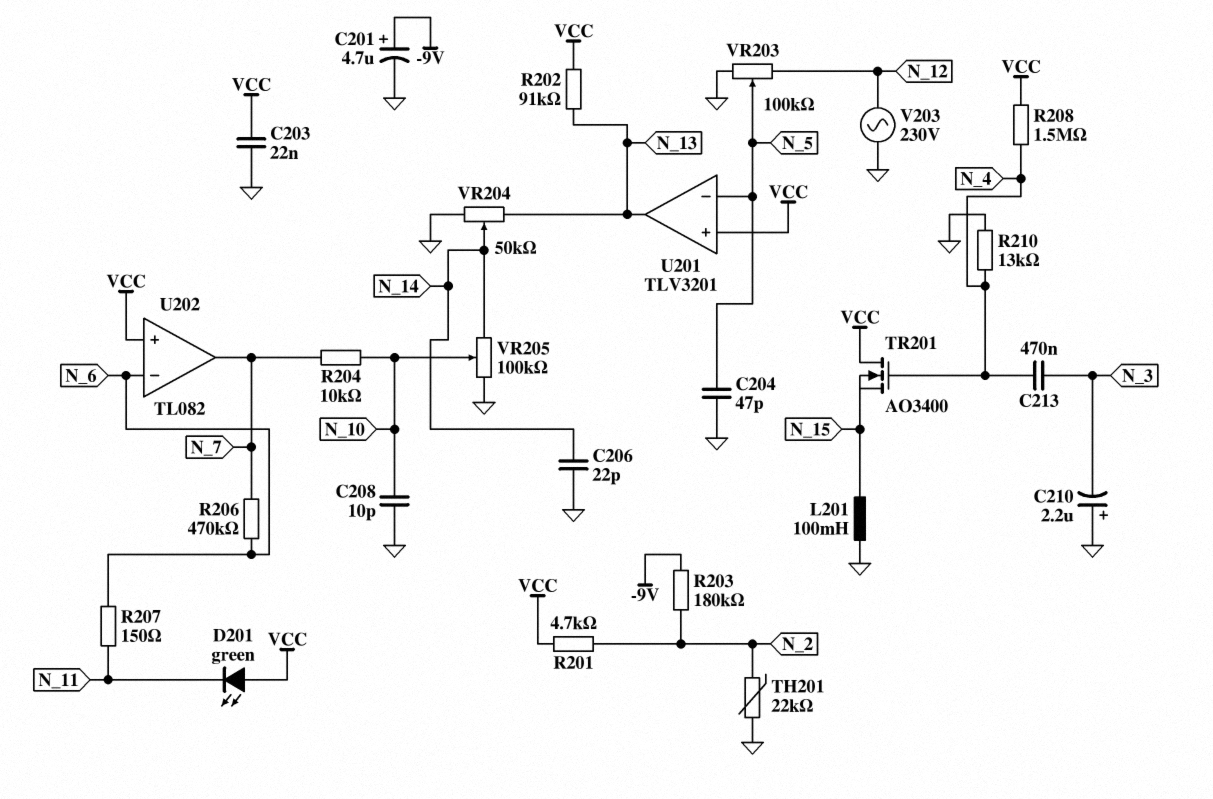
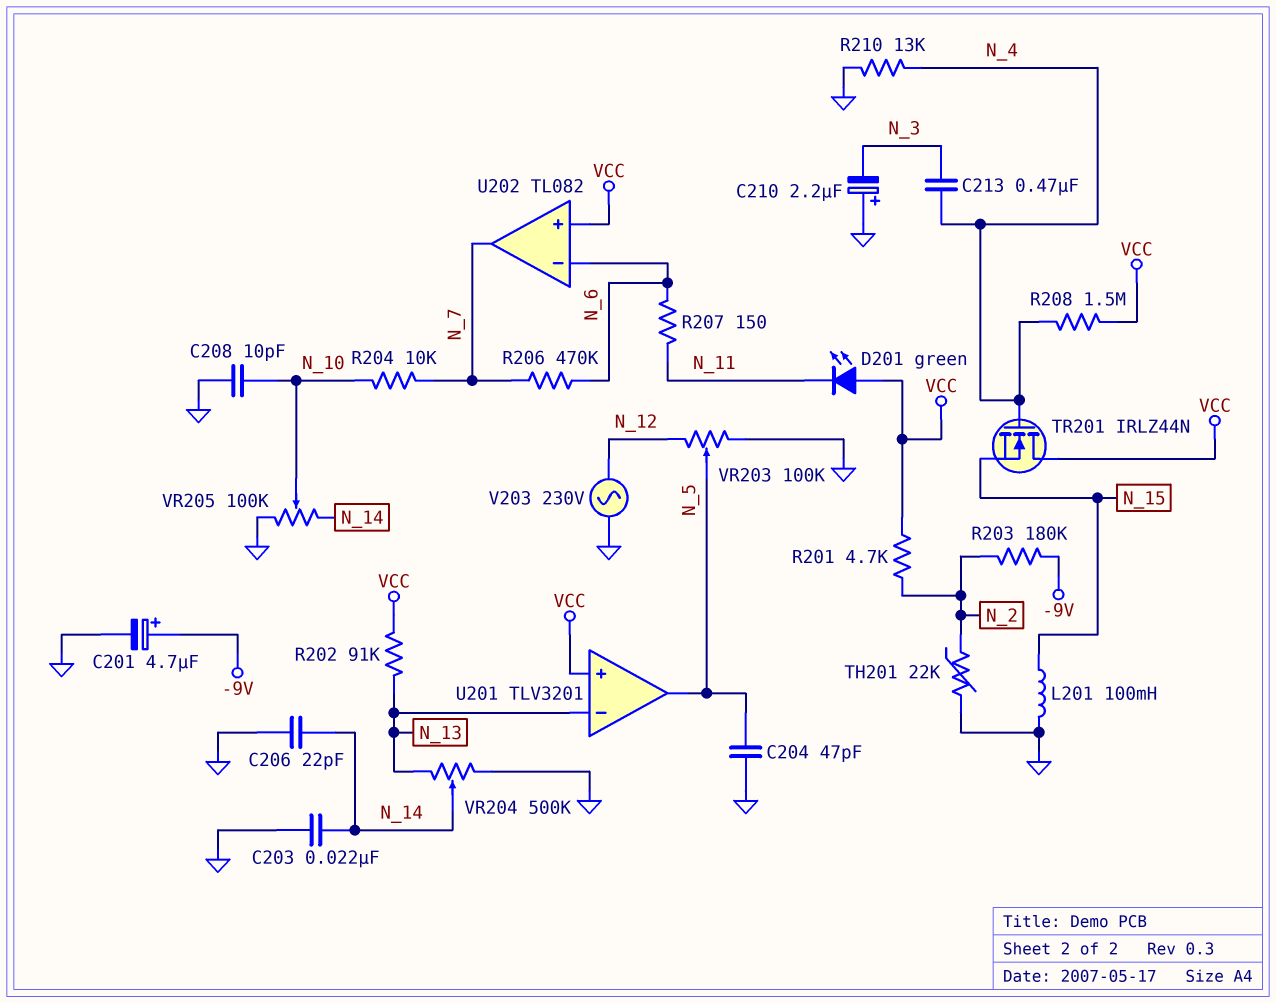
C203: 22nF (GND, VCC) -> 22nF (GND, N_14)
TR201: NMOS AO3400 (G N_4, D VCC, S N_15) -> NMOS IRLZ44N (G N_4, D VCC, S N_15)
U201 pin in-: N_5 -> N_13
U201 pin out: N_13 -> N_5
VR204: 50k (GND, N_13, wiper N_14) -> 500k (GND, N_13, wiper N_14)

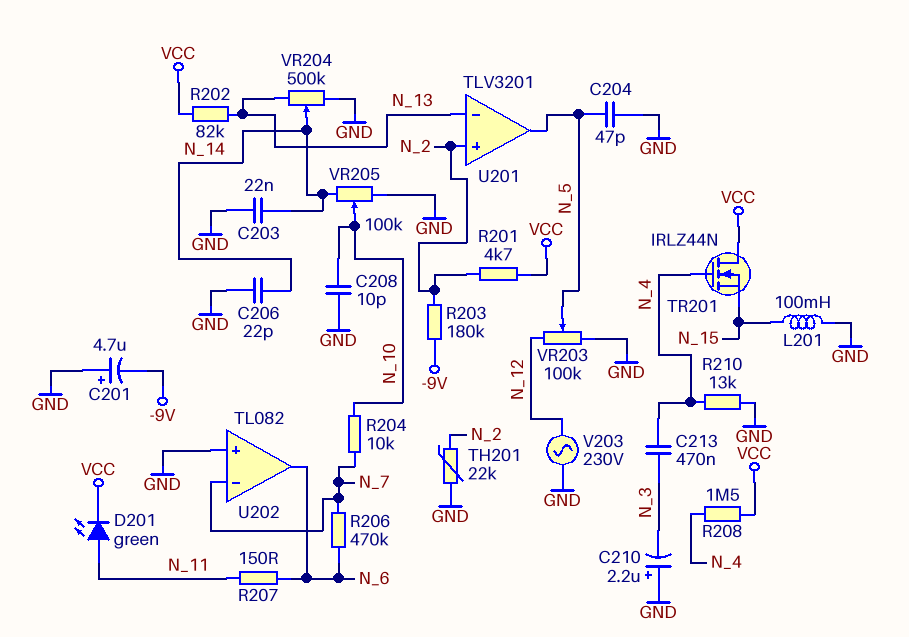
C201: 4.7uF (plus -9V, minus GND) -> 4.7uF (plus GND, minus -9V)
D201: LED green (A VCC, K N_11) -> LED green (A N_11, K VCC)
R202: 91k (N_13, VCC) -> 82k (N_13, VCC)
U201 pin in+: VCC -> N_2
U202 pin in+: VCC -> GND
U202 pin in-: N_6 -> N_7
U202 pin out: N_7 -> N_6

